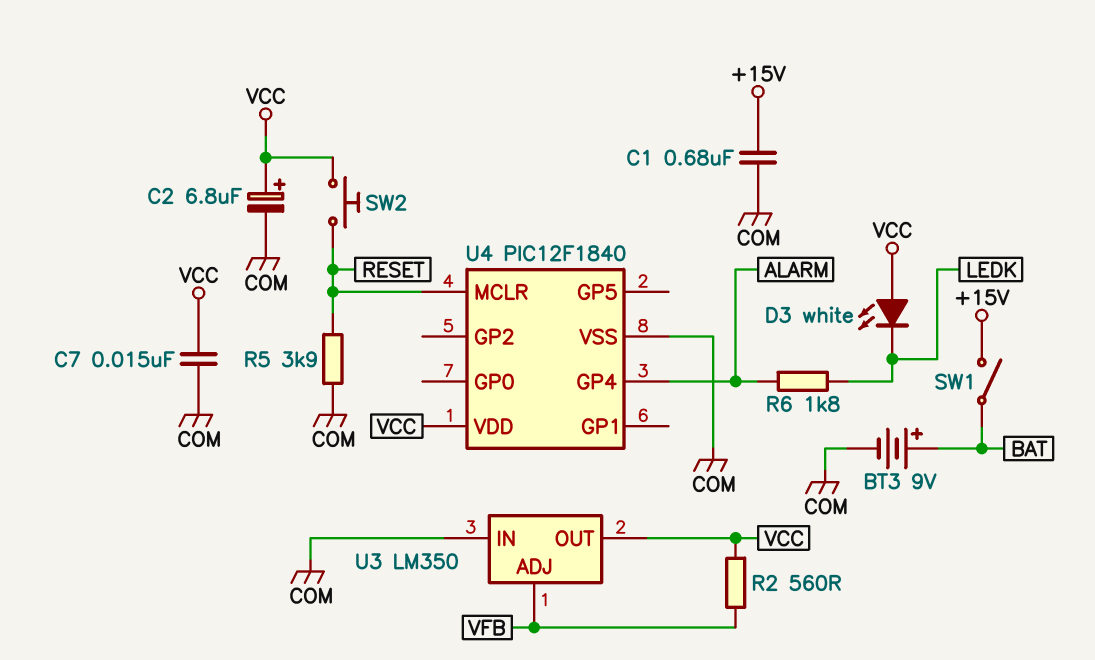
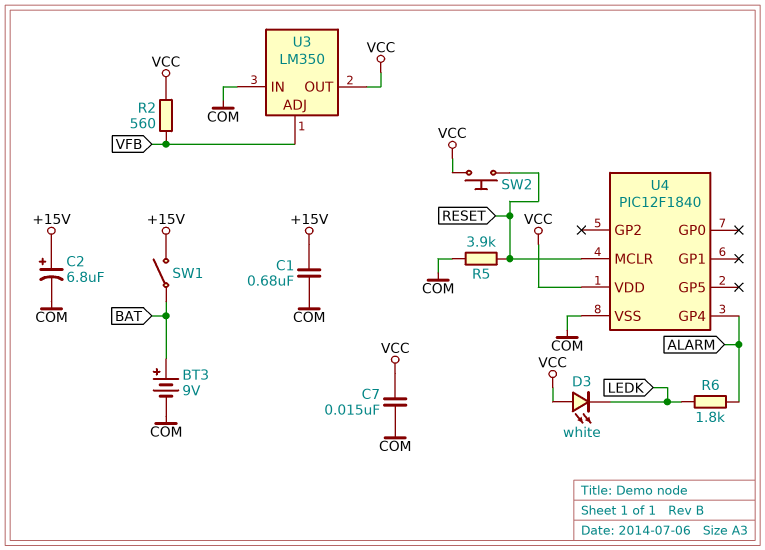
C2: 6.8uF (plus VCC, minus COM) -> 6.8uF (plus +15V, minus COM)

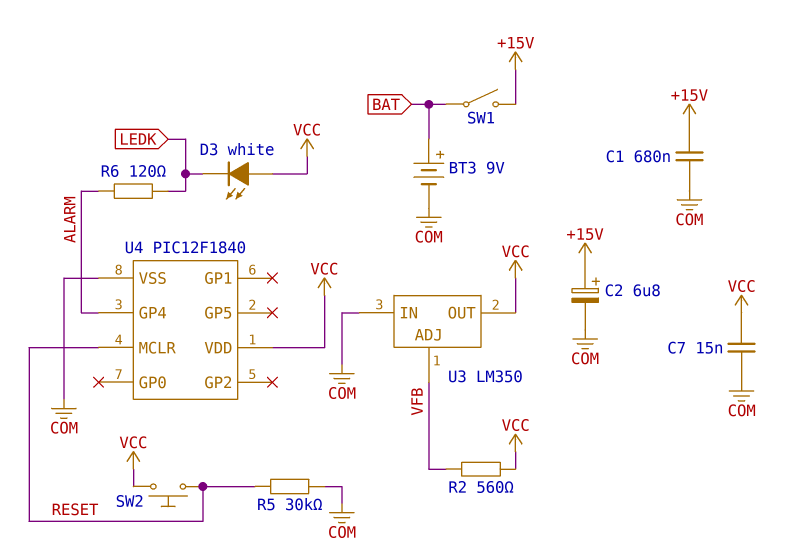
R5: 3.9k (COM, RESET) -> 30k (COM, RESET)
R6: 1.8k (ALARM, LEDK) -> 120 (ALARM, LEDK)

